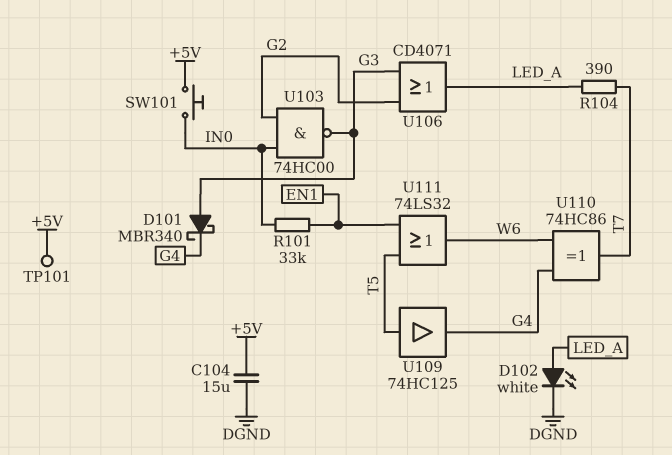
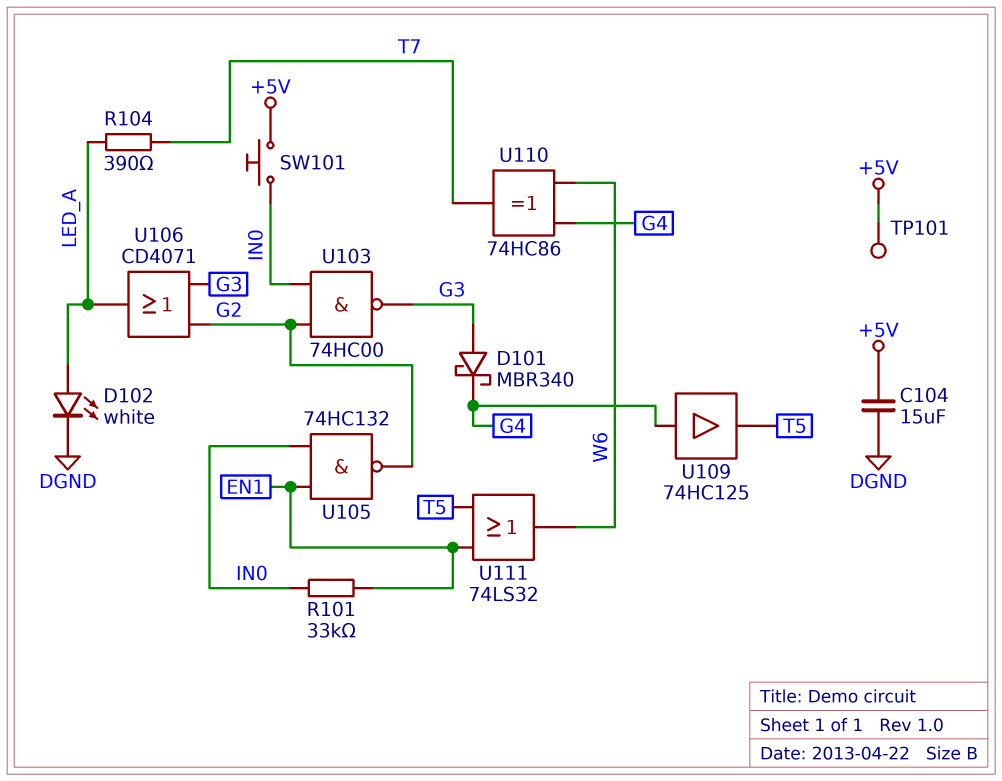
U105: none -> NAND 74HC132 (in EN1, in IN0, out G2)
U109: buffer 74HC125 (in T5, out G4) -> buffer 74HC125 (in G4, out T5)

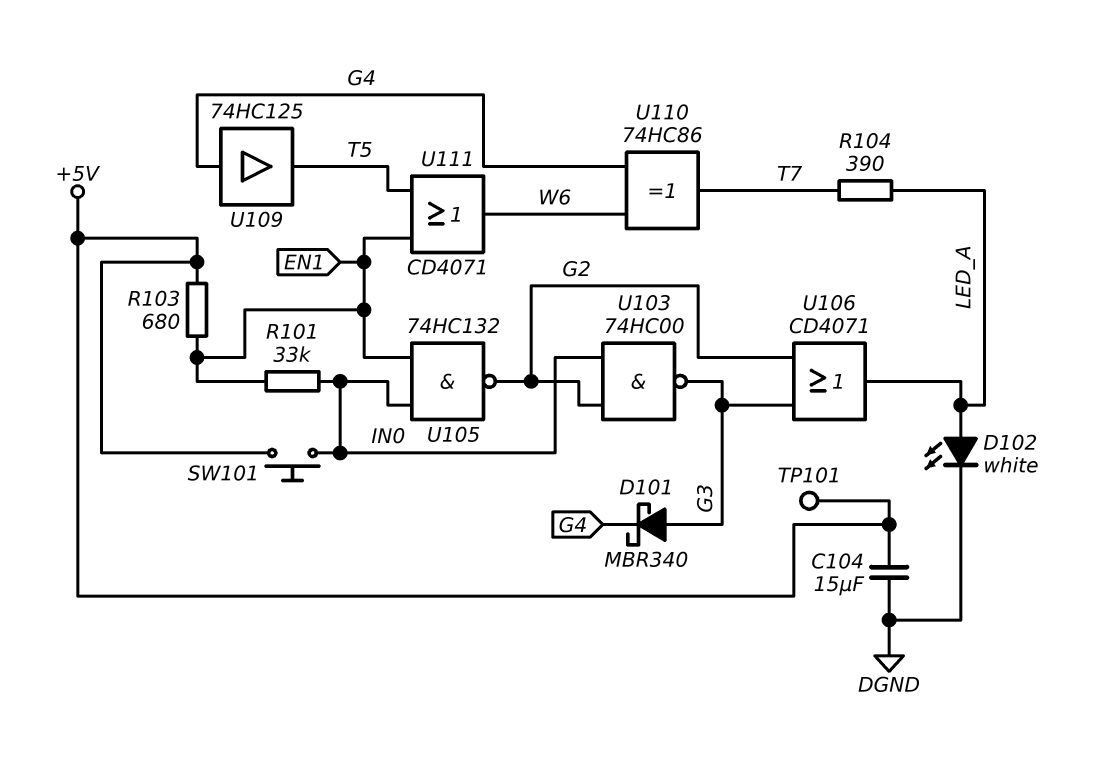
R103: none -> 680 (+5V, EN1)
U111: OR 74LS32 (in EN1, in T5, out W6) -> OR CD4071 (in EN1, in T5, out W6)

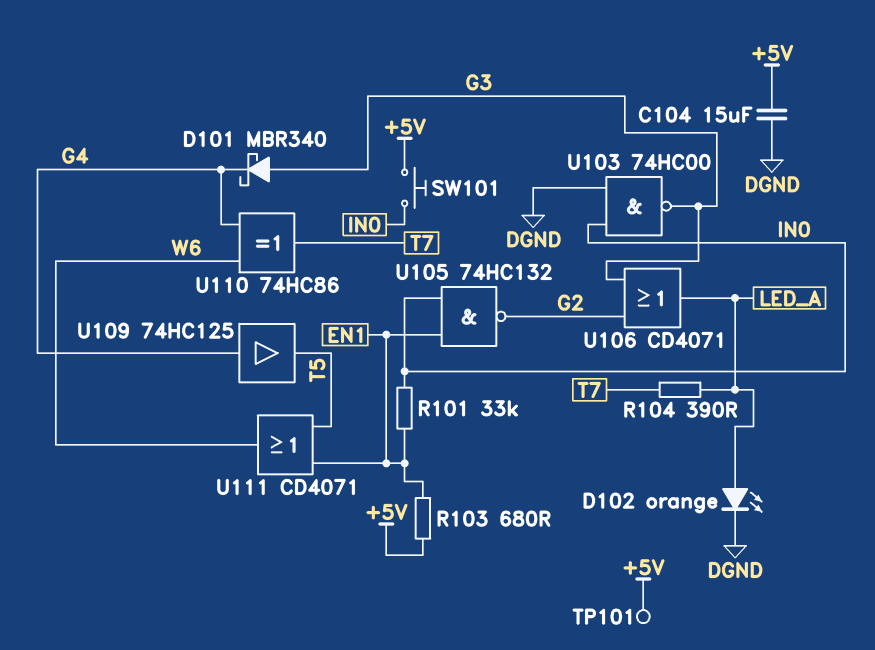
D102: LED white (A LED_A, K DGND) -> LED orange (A LED_A, K DGND)
U103: NAND 74HC00 (in G2, in IN0, out G3) -> NAND 74HC00 (in DGND, in IN0, out G3)

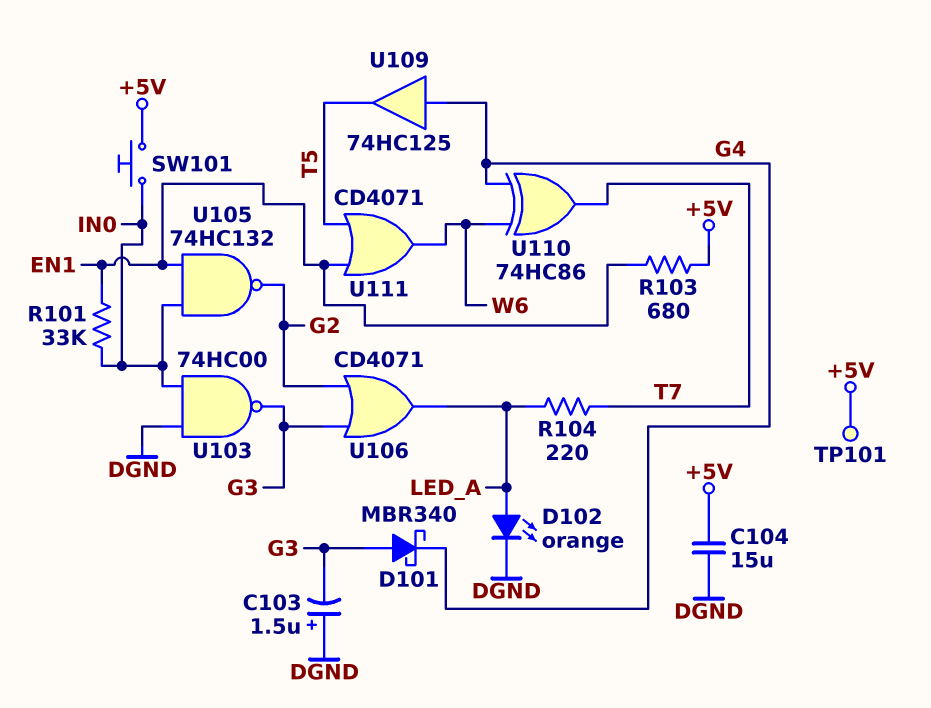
C103: none -> 1.5uF (plus DGND, minus G3)
R104: 390 (LED_A, T7) -> 220 (LED_A, T7)

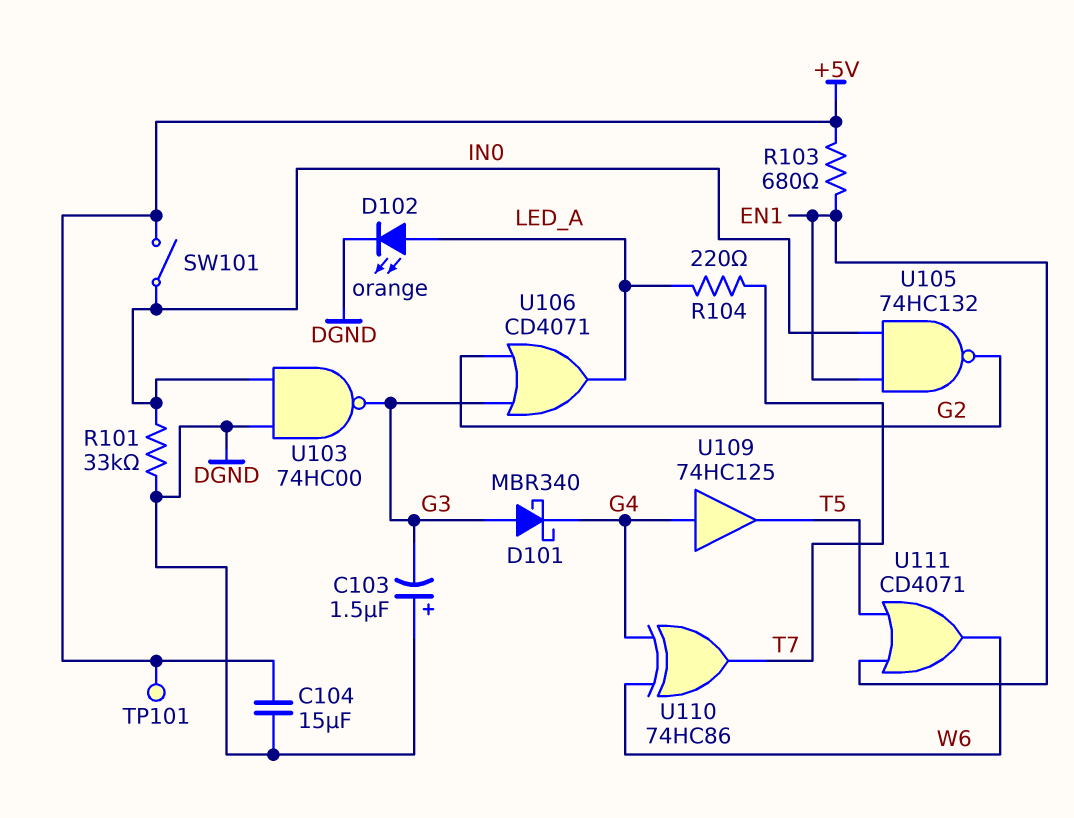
R101: 33k (EN1, IN0) -> 33k (DGND, IN0)
SW101: button (+5V, IN0) -> switch (+5V, IN0)

